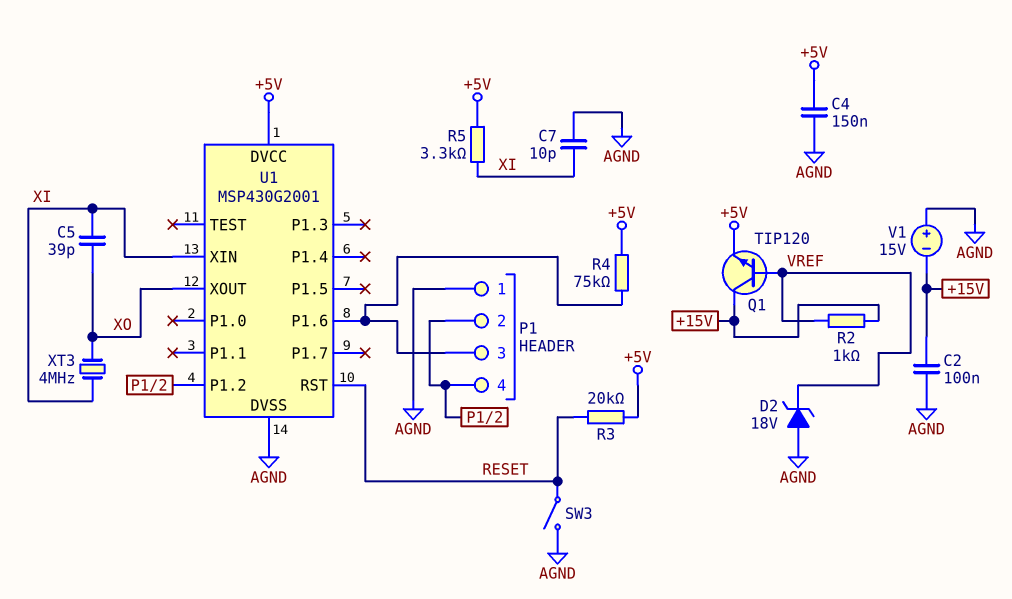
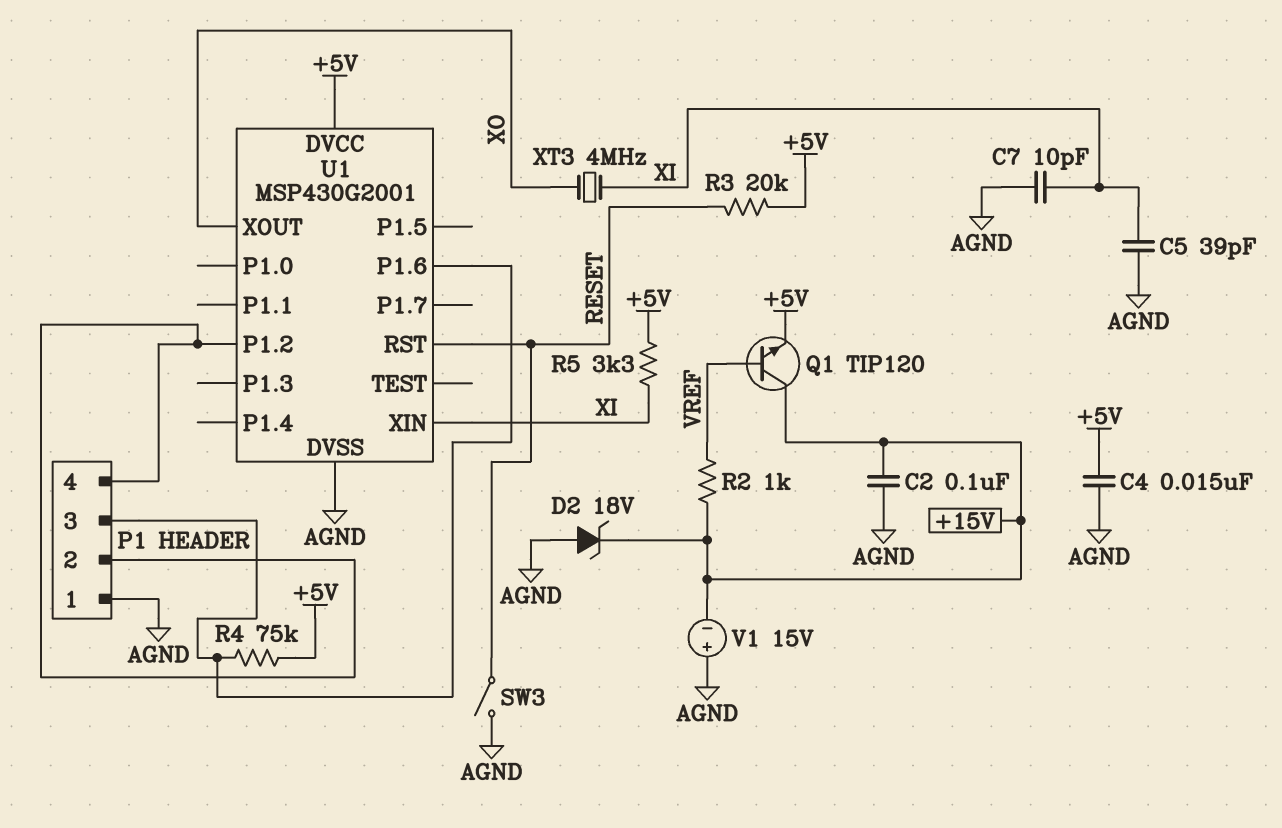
C4: 150nF (+5V, AGND) -> 15nF (+5V, AGND)
C5: 39pF (XI, XO) -> 39pF (AGND, XI)
D2: zener 18V (A AGND, K VREF) -> zener 18V (A AGND, K +15V)

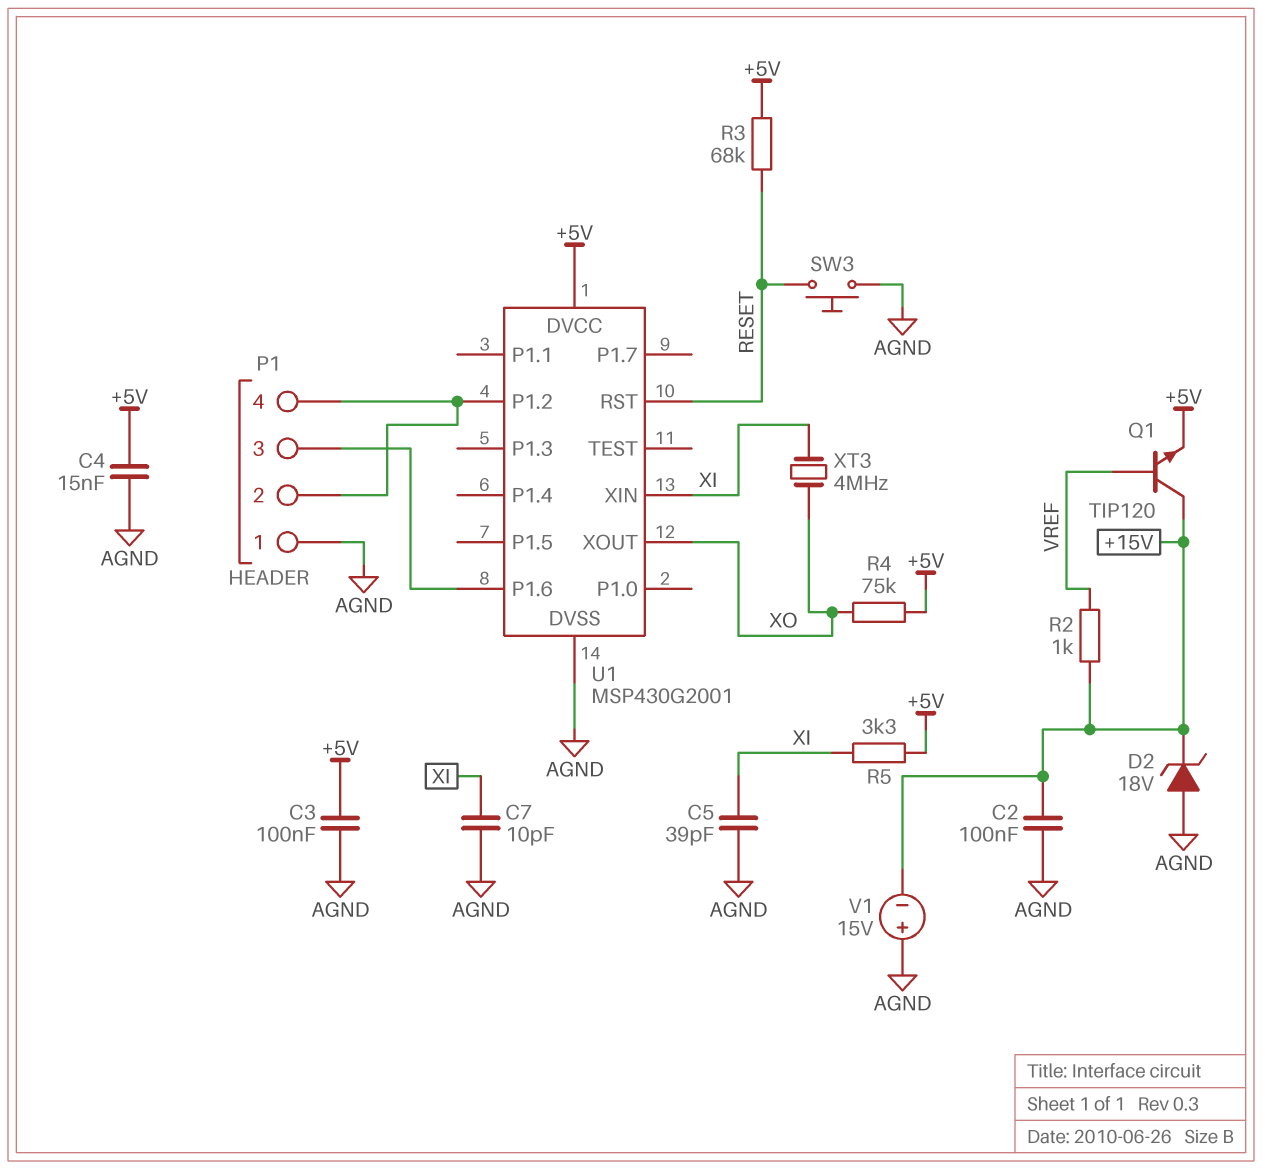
C3: none -> 100nF (+5V, AGND)
R3: 20k (+5V, RESET) -> 68k (+5V, RESET)
R4: 75k (+5V, P1/3) -> 75k (+5V, XO)
SW3: switch (AGND, RESET) -> button (AGND, RESET)

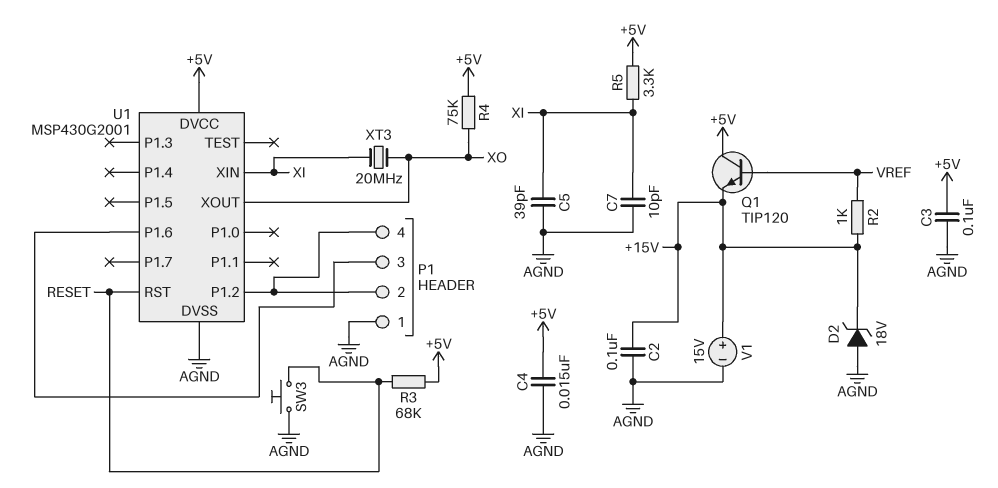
Q1: NPN TIP120 (B VREF, C +15V, E +5V) -> NPN TIP120 (B VREF, C +5V, E +15V)
V1: 15V (plus AGND, minus +15V) -> 15V (plus +15V, minus AGND)
XT3: 4MHz (XI, XO) -> 20MHz (XI, XO)

